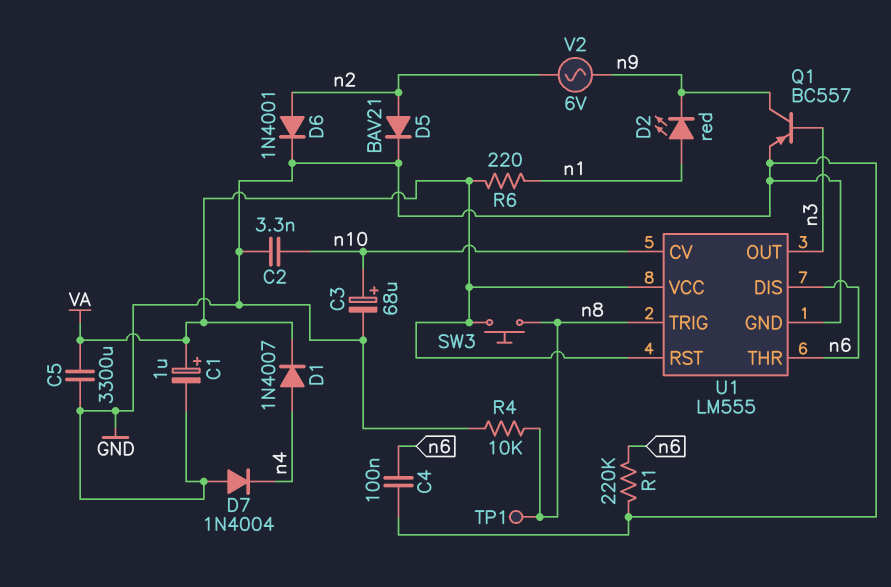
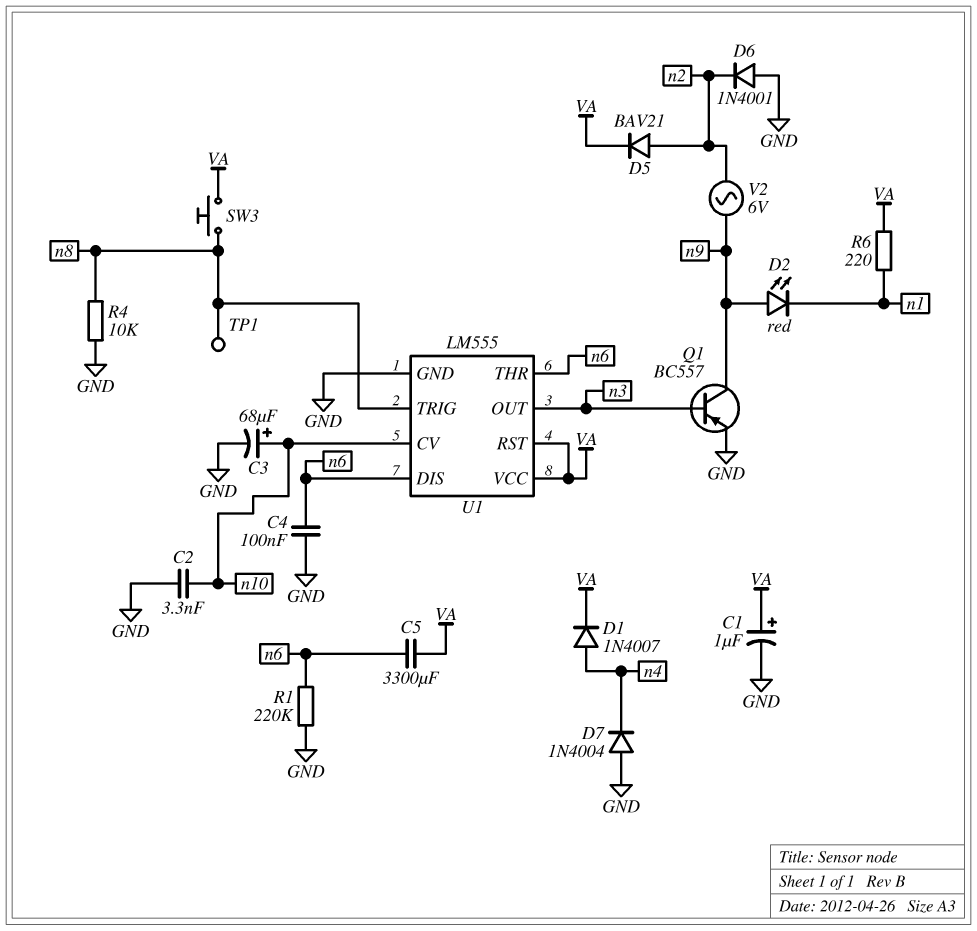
C5: 3300uF (GND, VA) -> 3300uF (VA, n6)
D2: LED red (A n1, K n9) -> LED red (A n9, K n1)
D5: diode BAV21 (A n2, K GND) -> diode BAV21 (A n2, K VA)
D6: diode 1N4001 (A n2, K GND) -> diode 1N4001 (A GND, K n2)

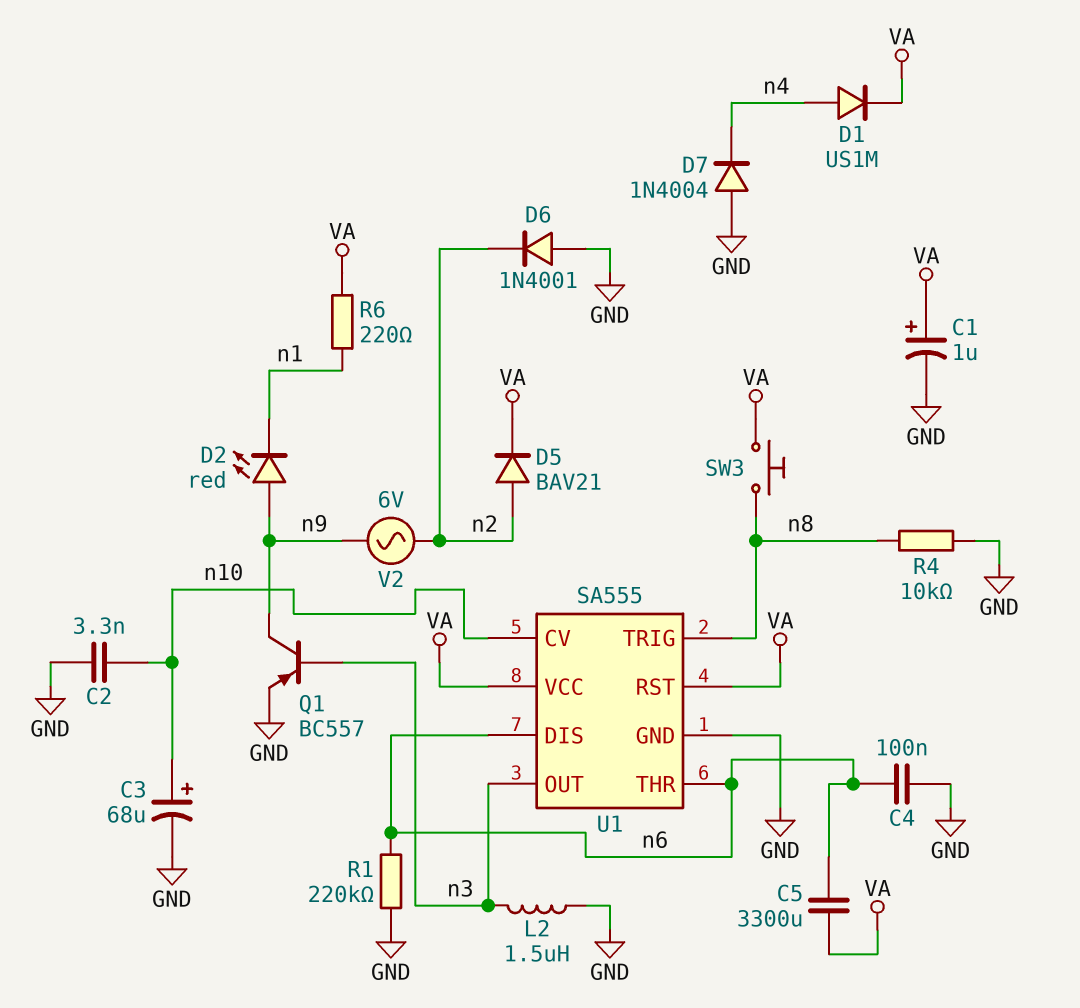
D1: diode 1N4007 (A n4, K VA) -> diode US1M (A n4, K VA)
L2: none -> 1.5uH (GND, n3)
TP1: test point (n8) -> none
U1: LM555 -> SA555

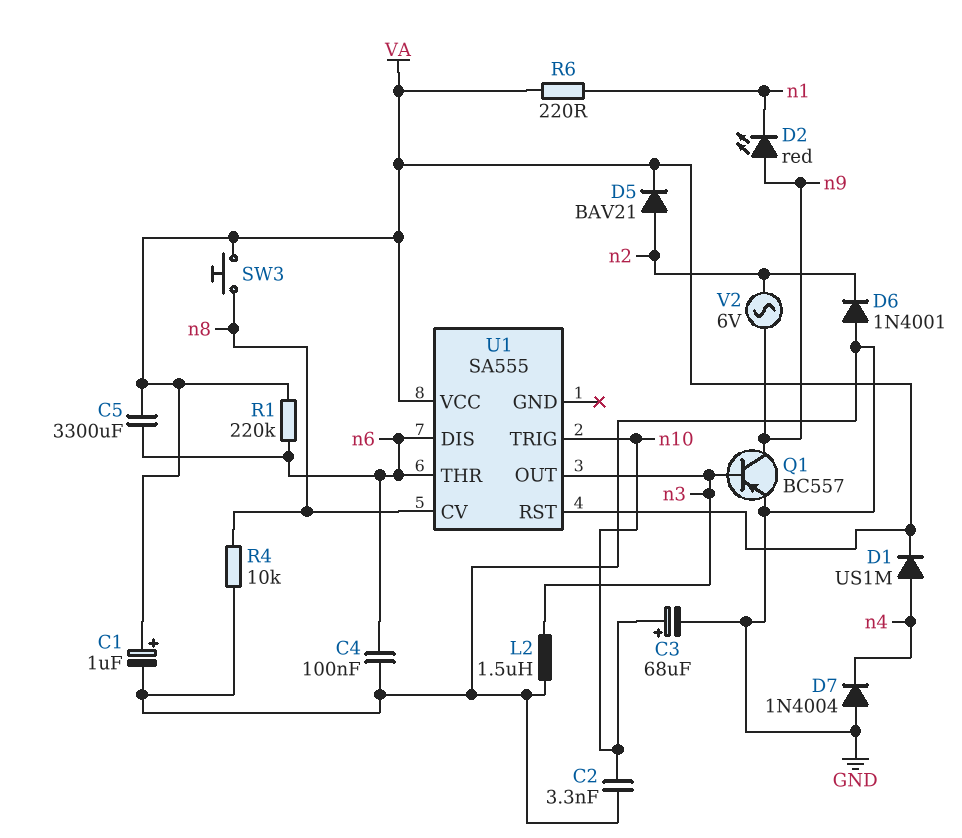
R1: 220k (GND, n6) -> 220k (VA, n6)
U1 pin CV: n10 -> n8
U1 pin GND: GND -> none
U1 pin TRIG: n8 -> n10

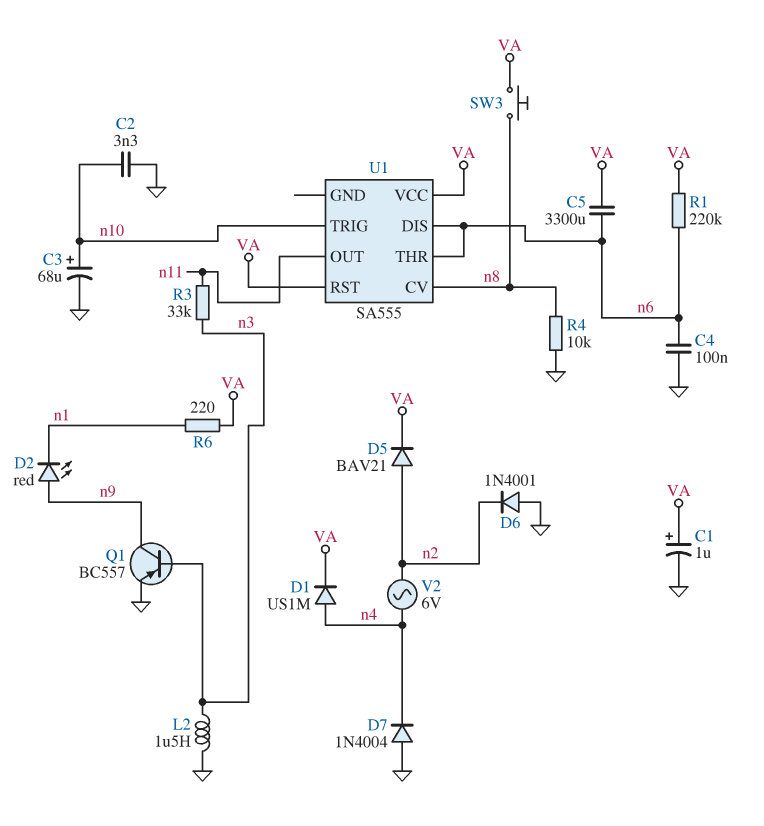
R3: none -> 33k (n3, n11)
U1 pin OUT: n3 -> n11
V2: AC 6V (n2, n9) -> AC 6V (n2, n4)

